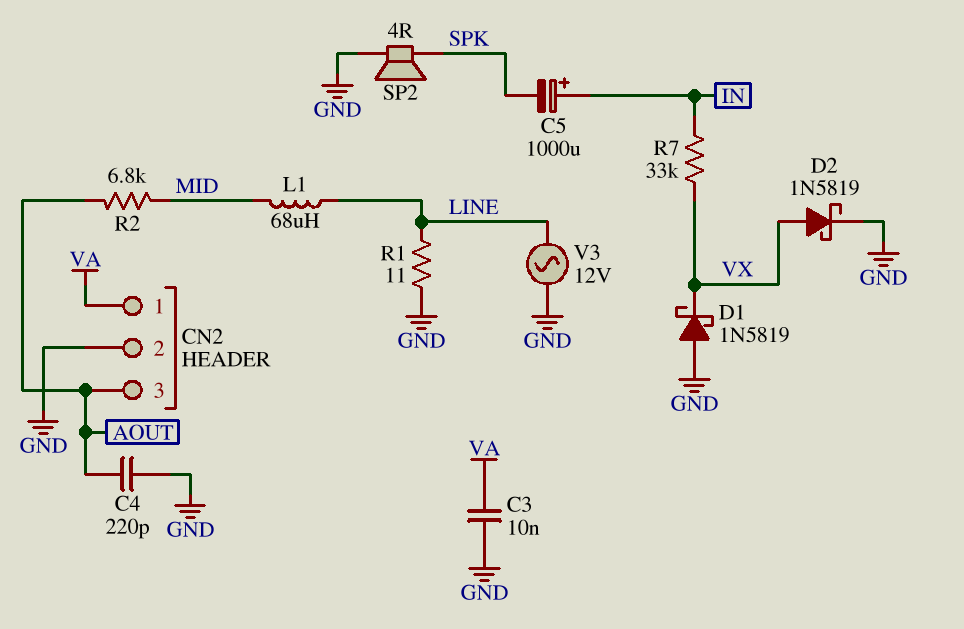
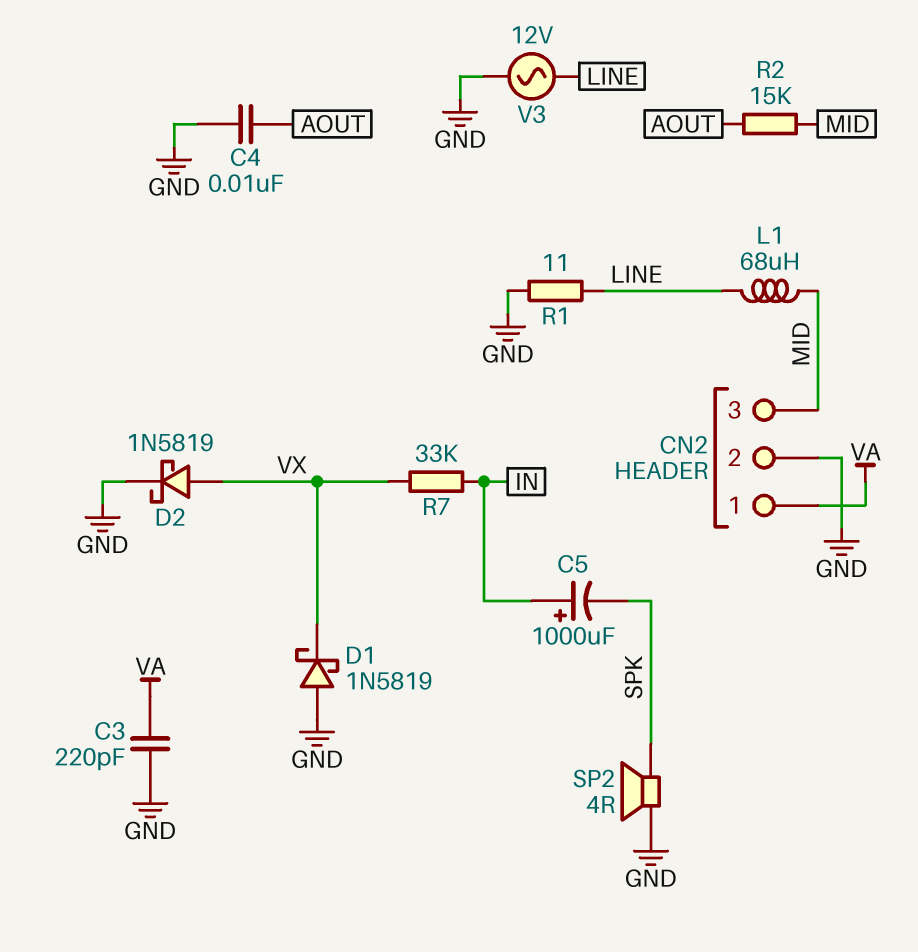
C3: 10nF (GND, VA) -> 220pF (GND, VA)
C4: 220pF (AOUT, GND) -> 10nF (AOUT, GND)
CN2 pin 3: AOUT -> MID
R2: 6.8k (AOUT, MID) -> 15k (AOUT, MID)

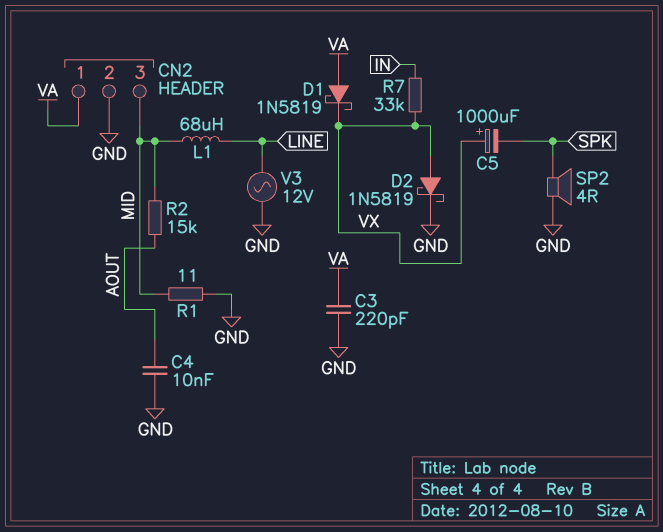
C5: 1000uF (plus IN, minus SPK) -> 1000uF (plus VX, minus SPK)
D1: schottky 1N5819 (A GND, K VX) -> schottky 1N5819 (A VA, K VX)
R1: 11 (GND, LINE) -> 11 (GND, MID)

